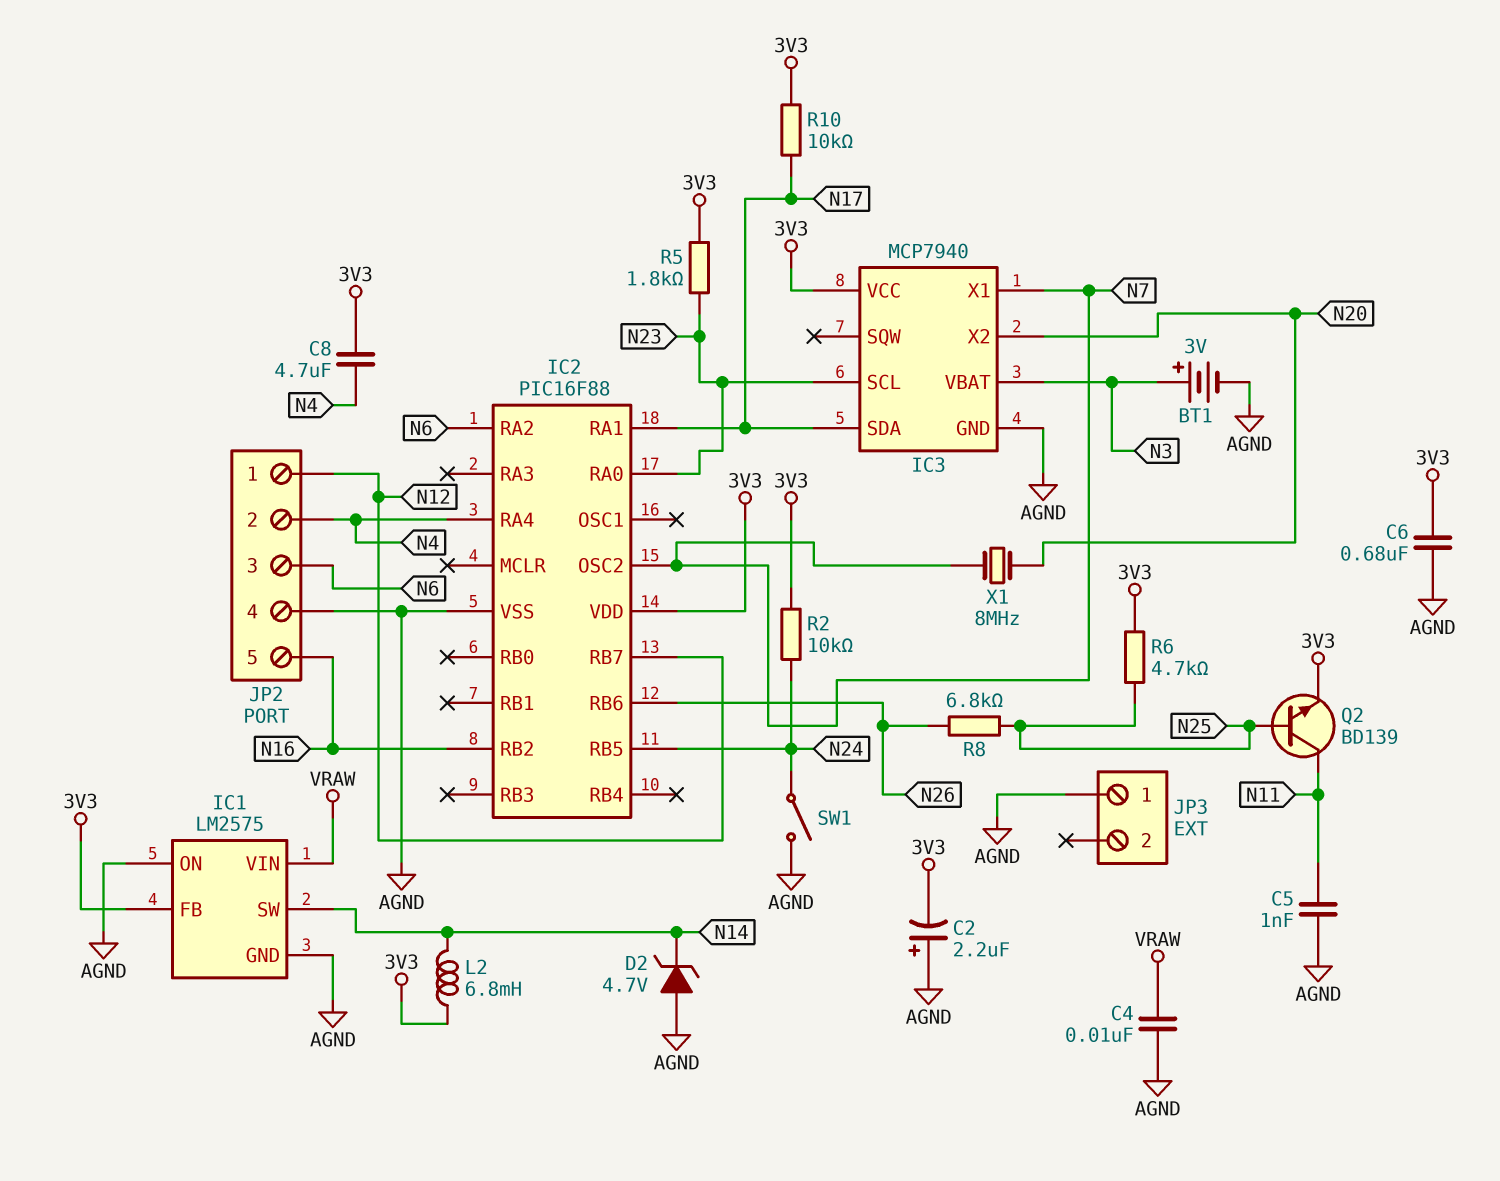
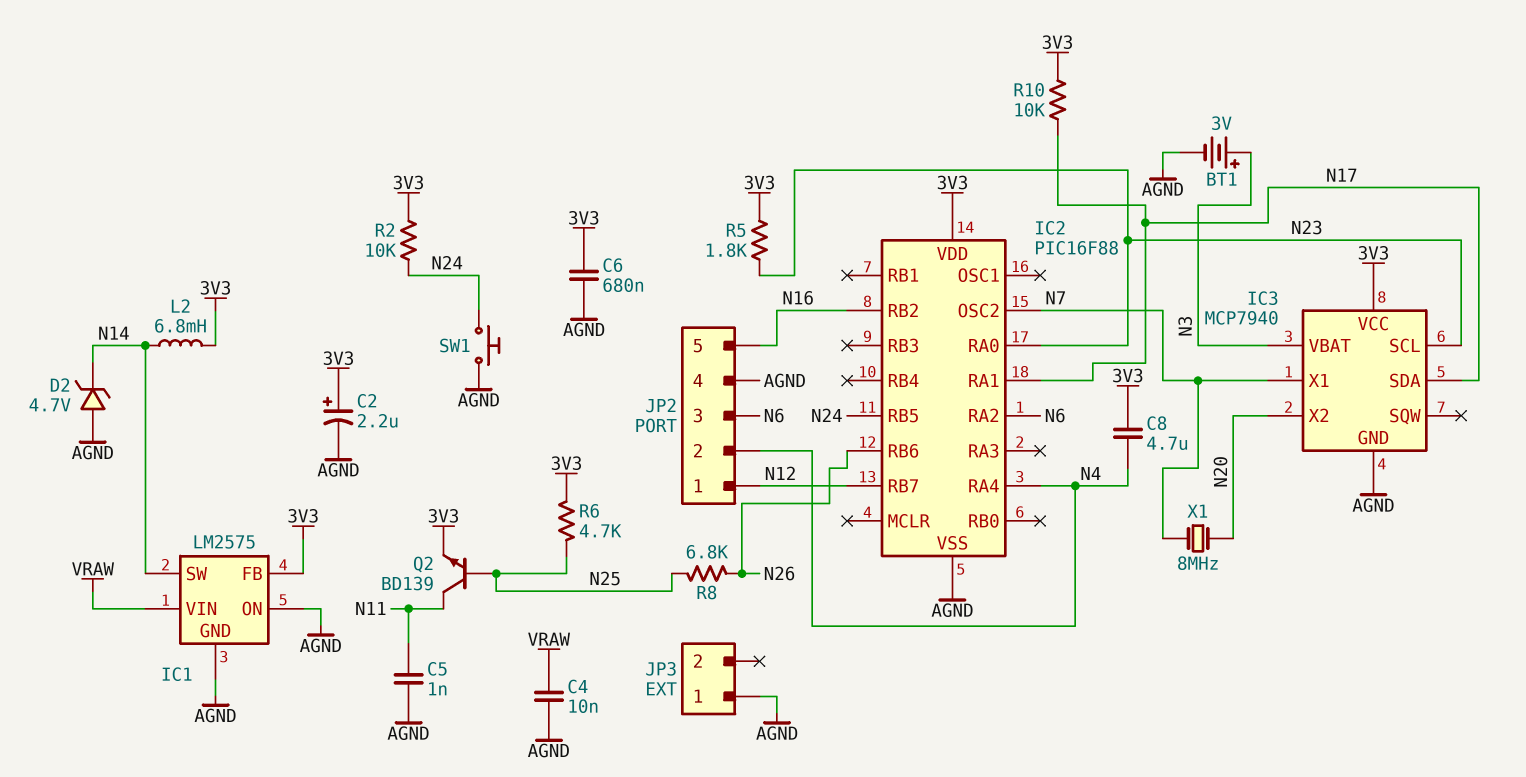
C2: 2.2uF (plus AGND, minus 3V3) -> 2.2uF (plus 3V3, minus AGND)
SW1: switch (AGND, N24) -> button (AGND, N24)

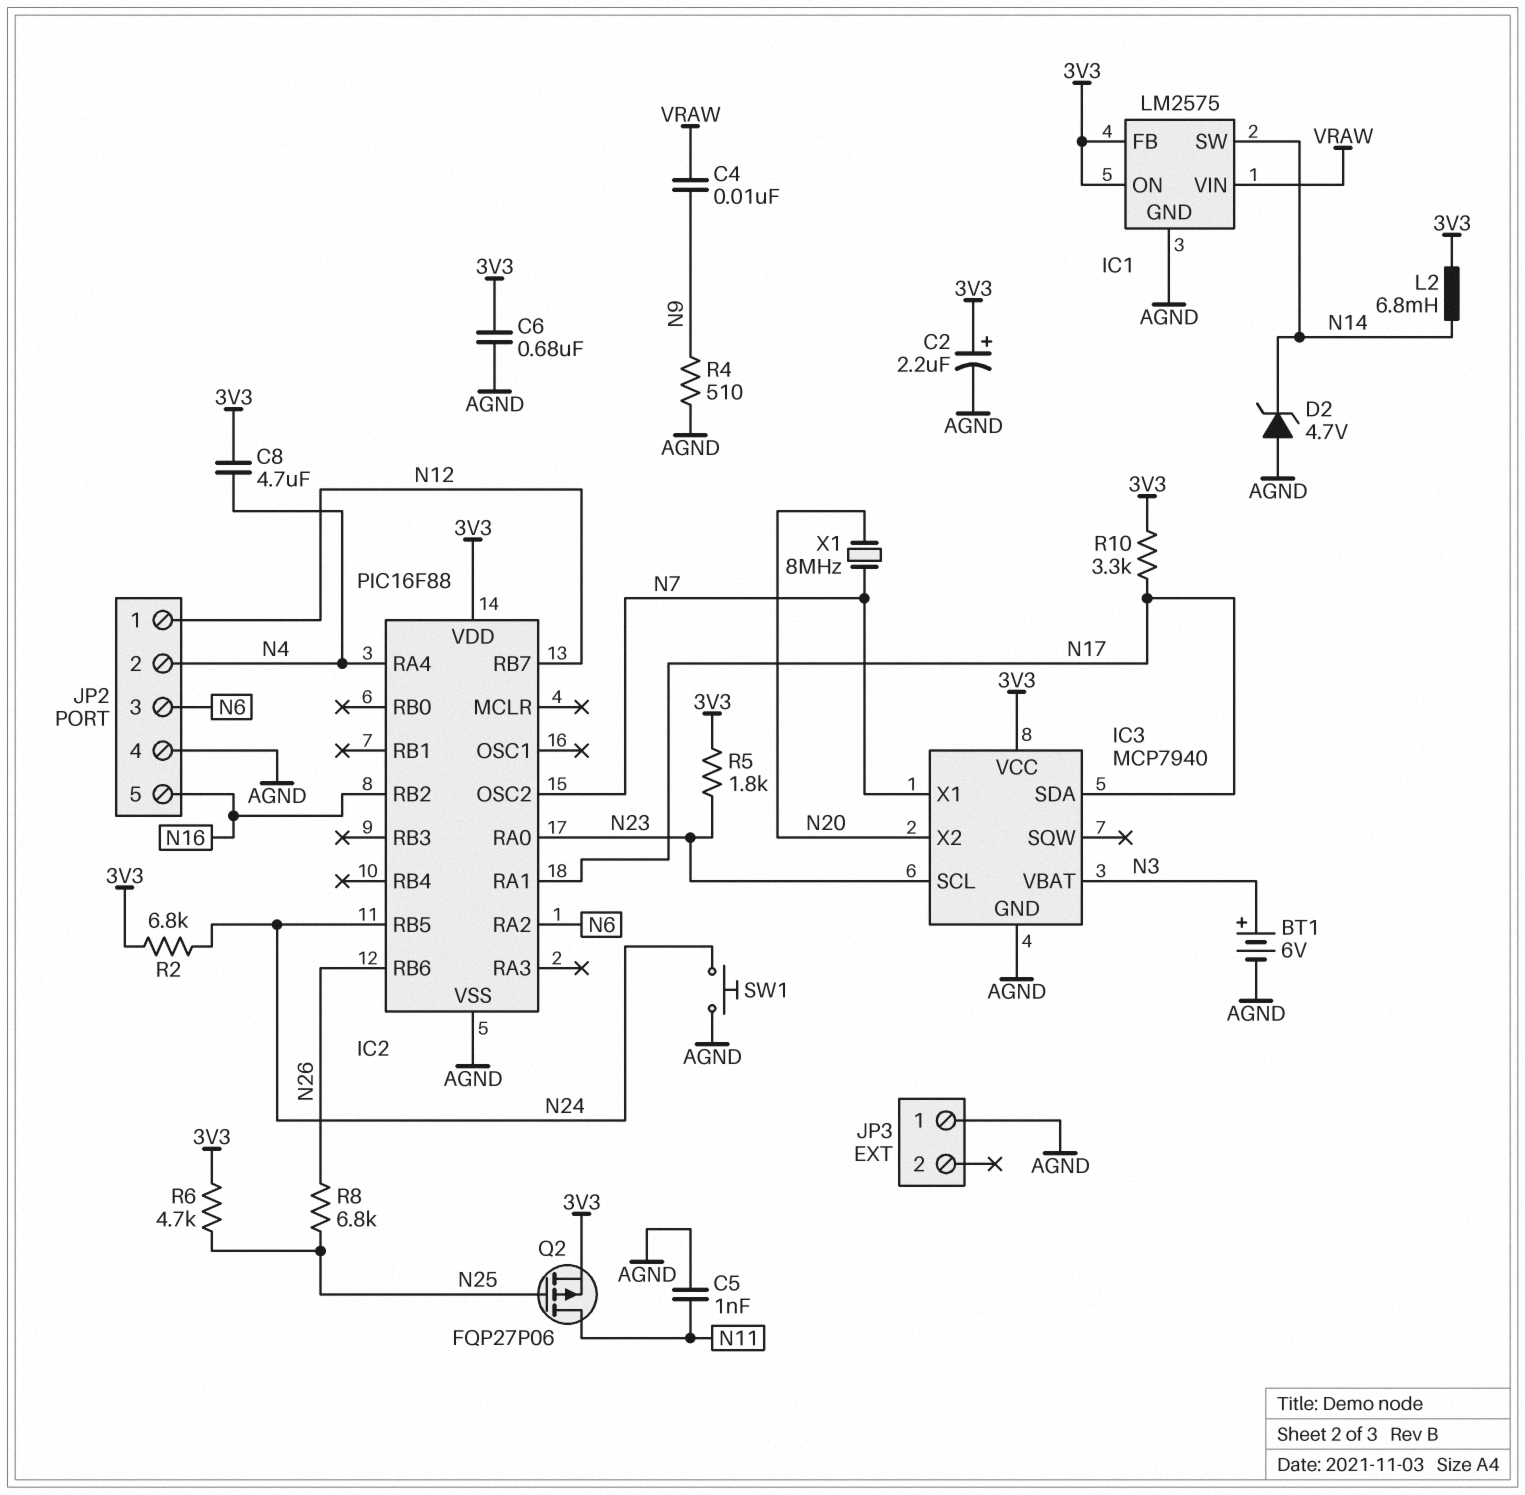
BT1: 3V (plus N3, minus AGND) -> 6V (plus N3, minus AGND)
C4: 10nF (AGND, VRAW) -> 10nF (N9, VRAW)
IC1 pin ON: AGND -> 3V3
Q2: NPN BD139 (B N25, C N11, E 3V3) -> PMOS FQP27P06 (G N25, D N11, S 3V3)
R2: 10k (3V3, N24) -> 6.8k (3V3, N24)
R4: none -> 510 (AGND, N9)
R10: 10k (3V3, N17) -> 3.3k (3V3, N17)

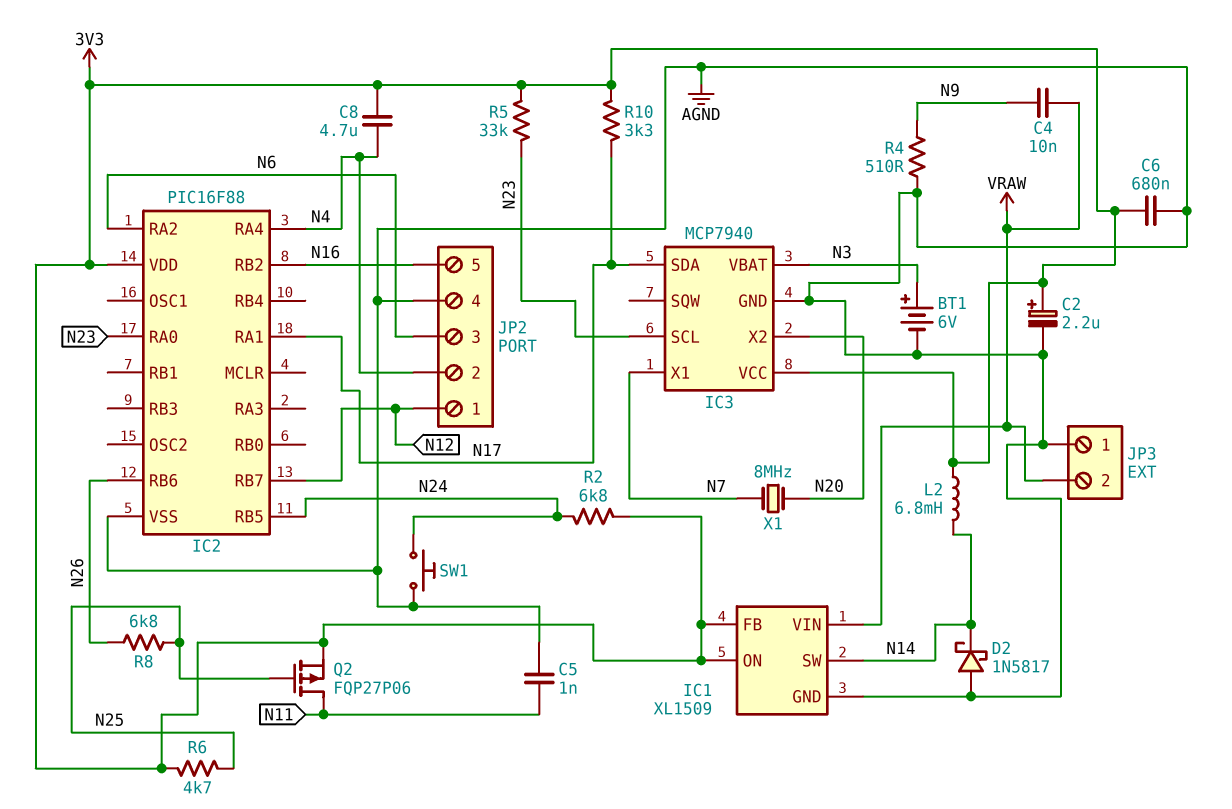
D2: zener 4.7V (A AGND, K N14) -> schottky 1N5817 (A AGND, K N14)
IC1: LM2575 -> XL1509
IC2 pin OSC2: N7 -> none
JP3 pin 2: none -> VRAW
R5: 1.8k (3V3, N23) -> 33k (3V3, N23)

